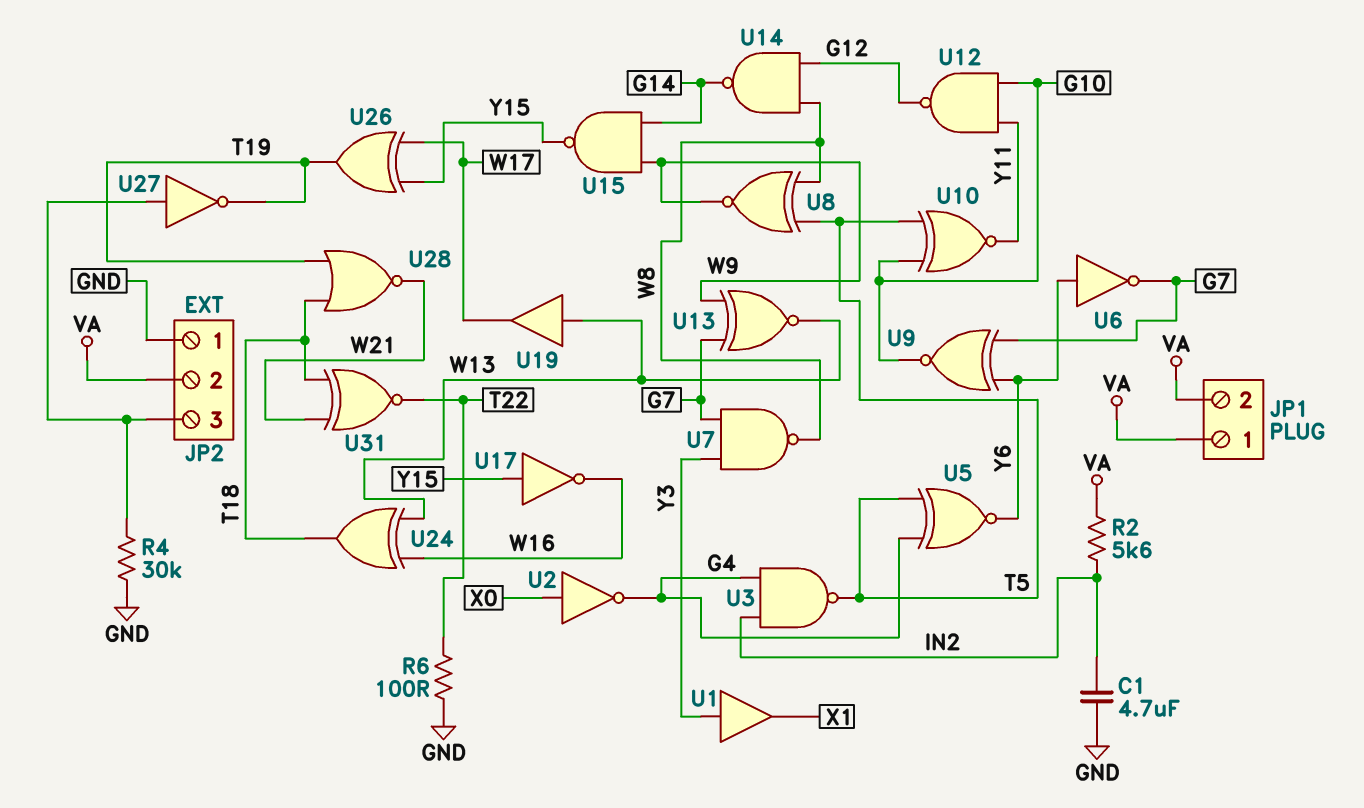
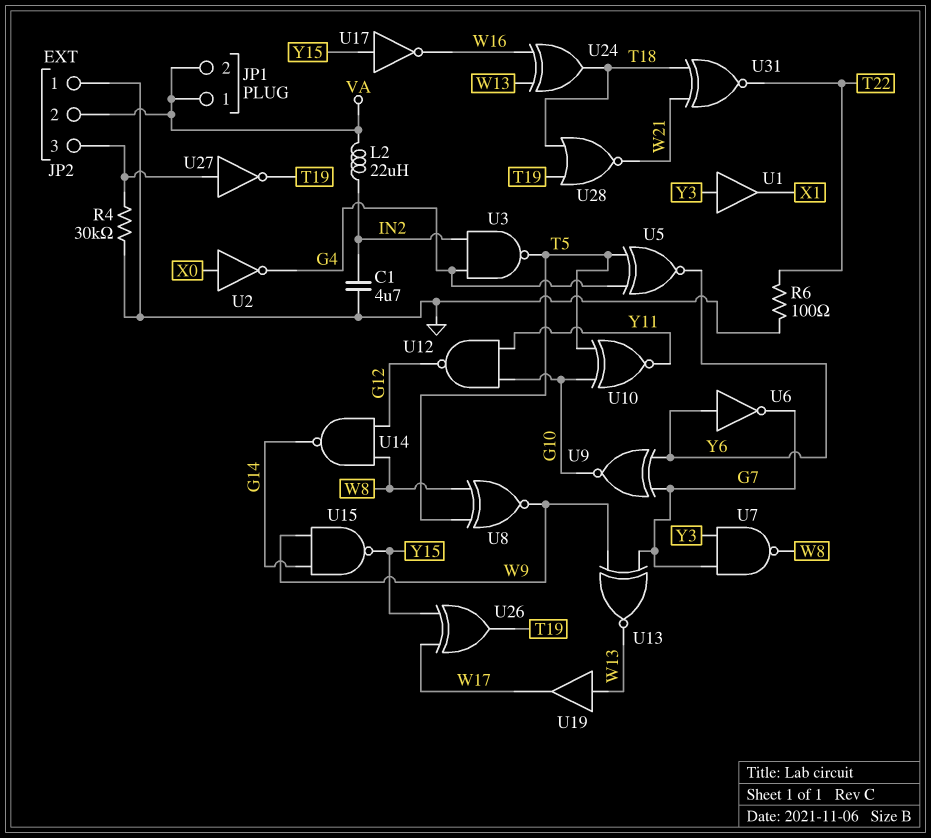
L2: none -> 22uH (IN2, VA)
R2: 5.6k (IN2, VA) -> none

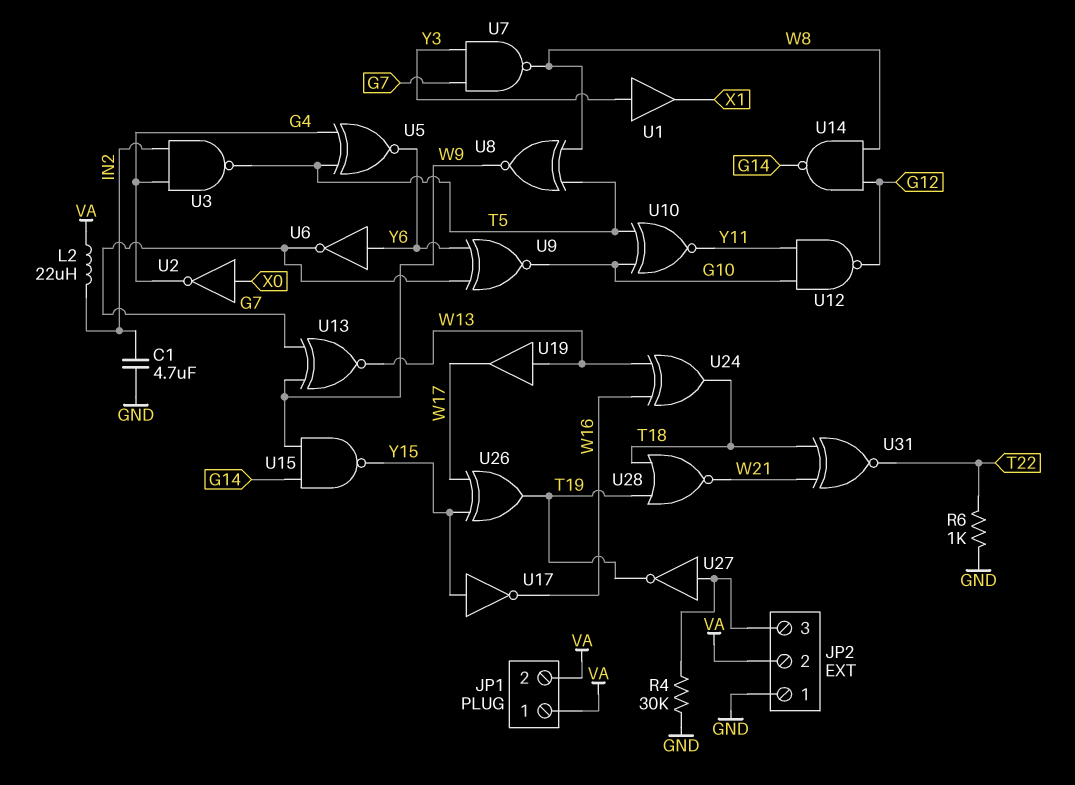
R6: 100 (GND, T22) -> 1k (GND, T22)

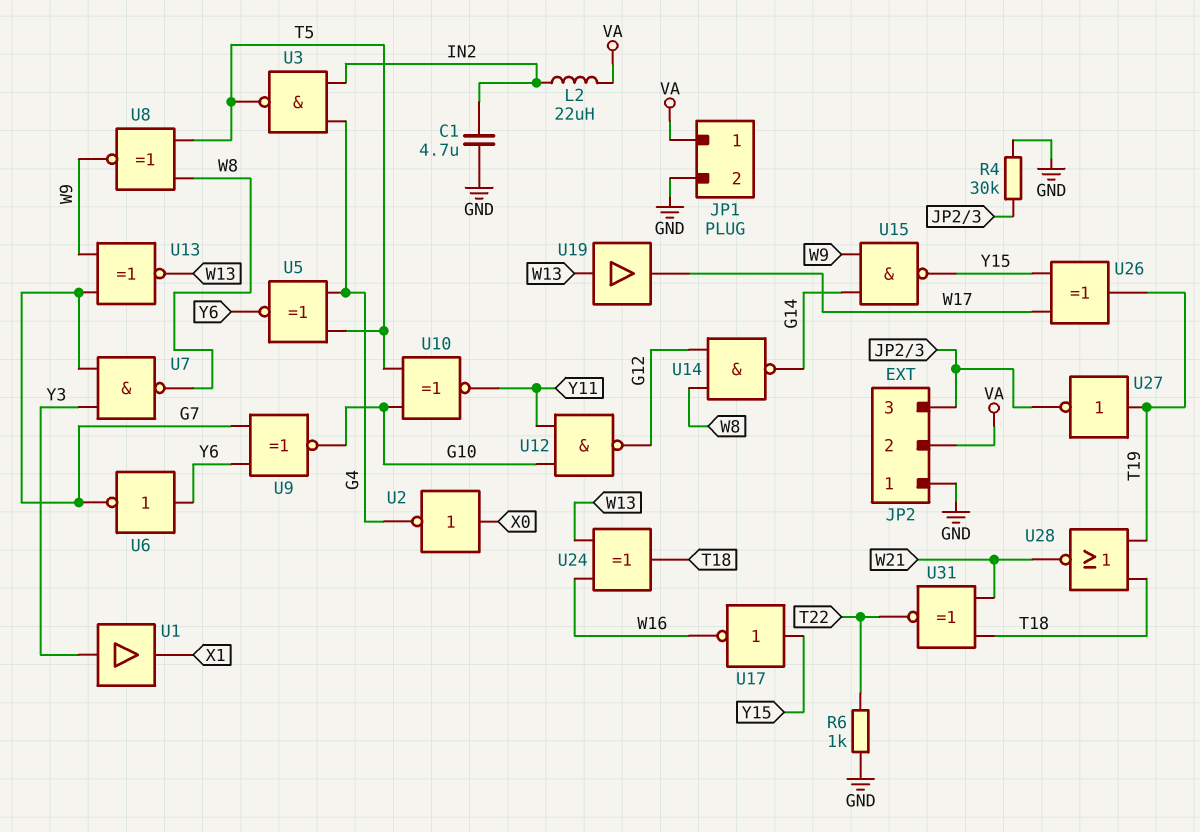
JP1 pin 2: VA -> GND
U27: NOT (in JP2/3, out T19) -> NOT (in T19, out JP2/3)

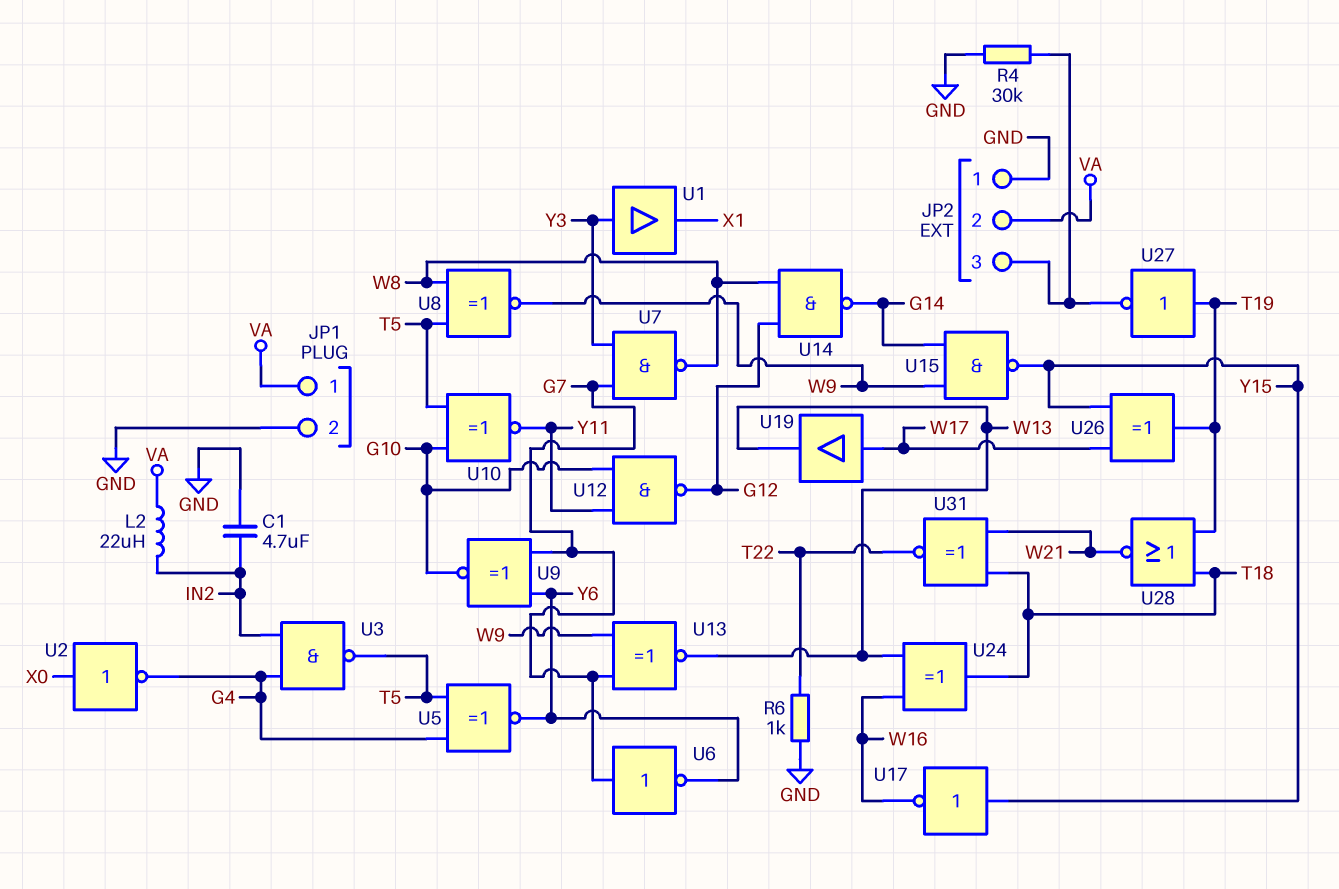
U6: NOT (in Y6, out G7) -> NOT (in G7, out Y6)
U19: buffer (in W13, out W17) -> buffer (in W17, out W13)

